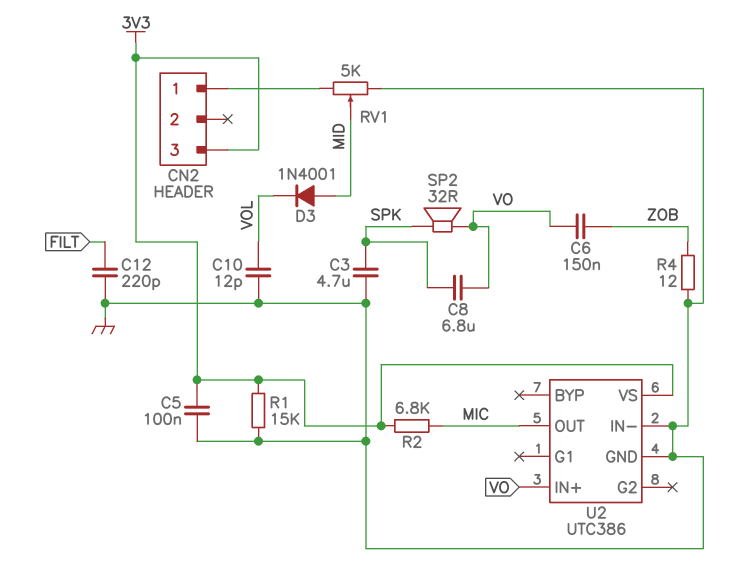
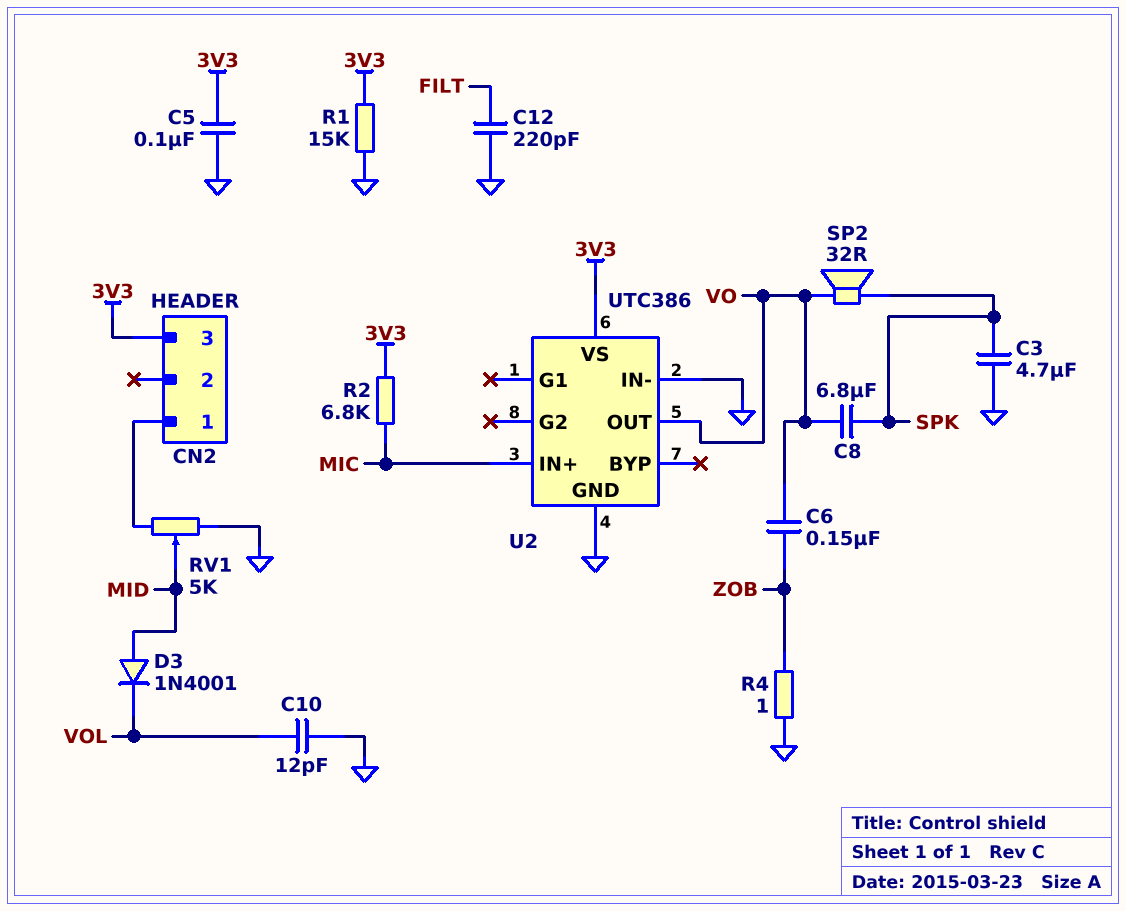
R4: 12 (GND, ZOB) -> 1 (GND, ZOB)
U2 pin IN+: VO -> MIC
U2 pin OUT: MIC -> VO

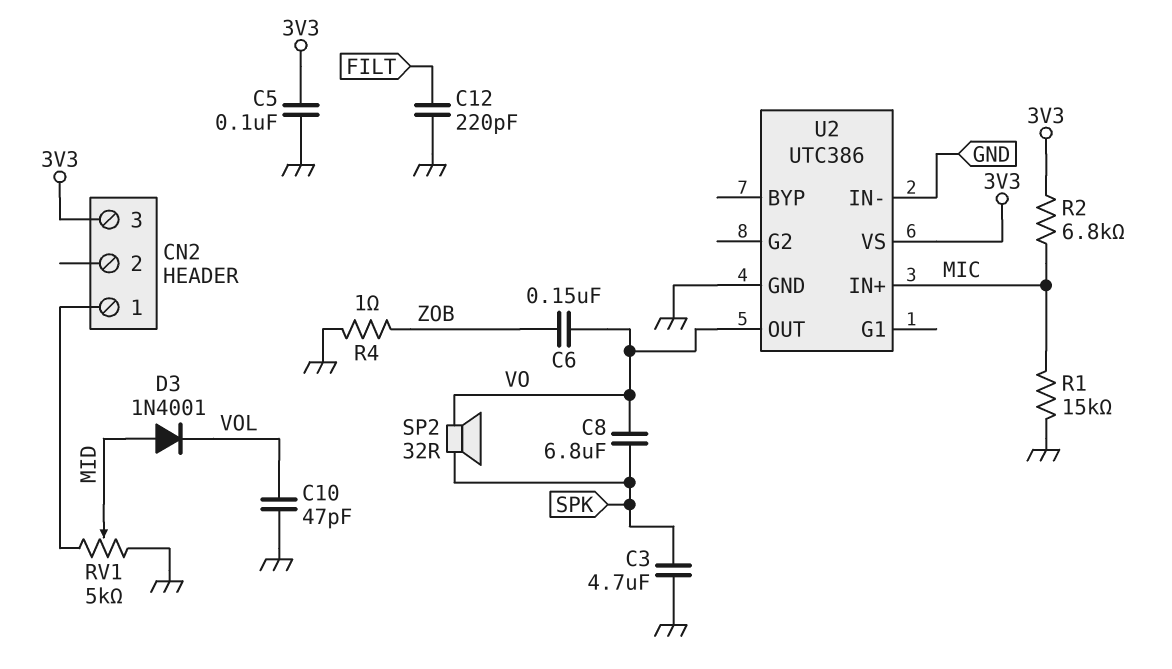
C10: 12pF (GND, VOL) -> 47pF (GND, VOL)
R1: 15k (3V3, GND) -> 15k (GND, MIC)

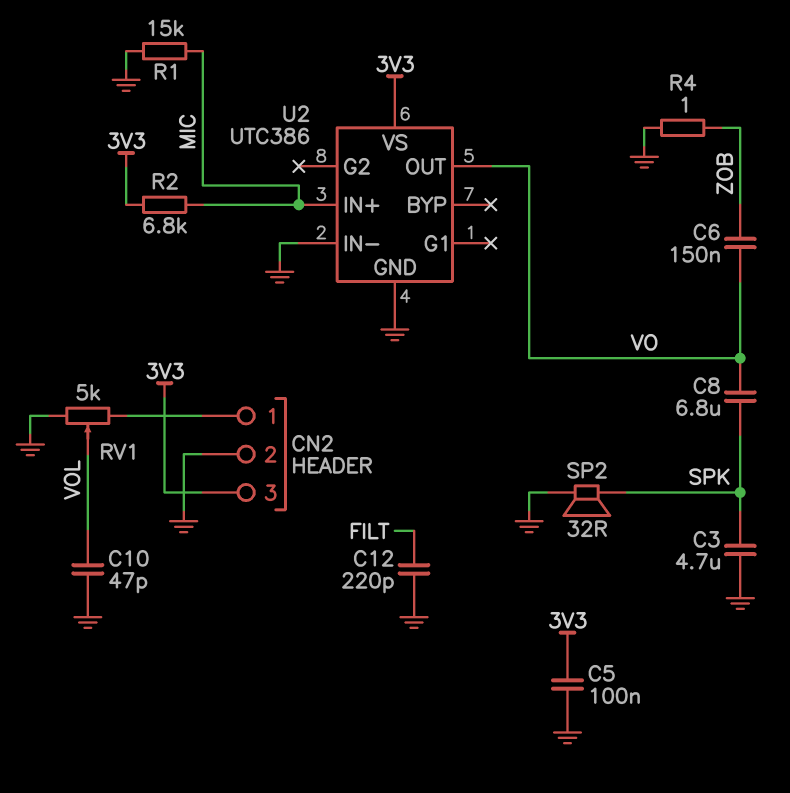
CN2 pin 2: none -> GND
D3: diode 1N4001 (A MID, K VOL) -> none
RV1: 5k (CN2/1, GND, wiper MID) -> 5k (CN2/1, GND, wiper VOL)
SP2: speaker 32R (SPK, VO) -> speaker 32R (GND, SPK)

